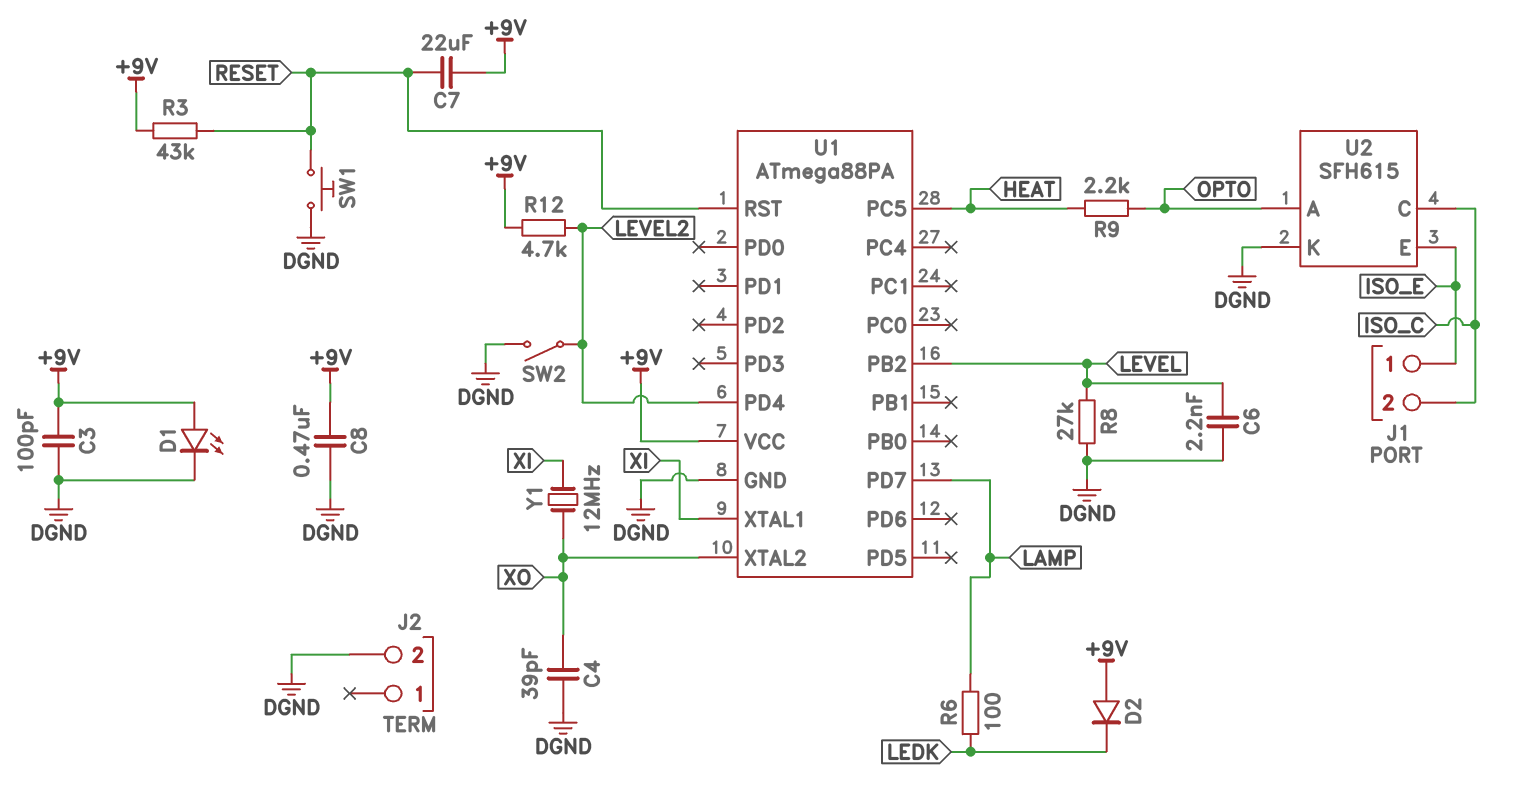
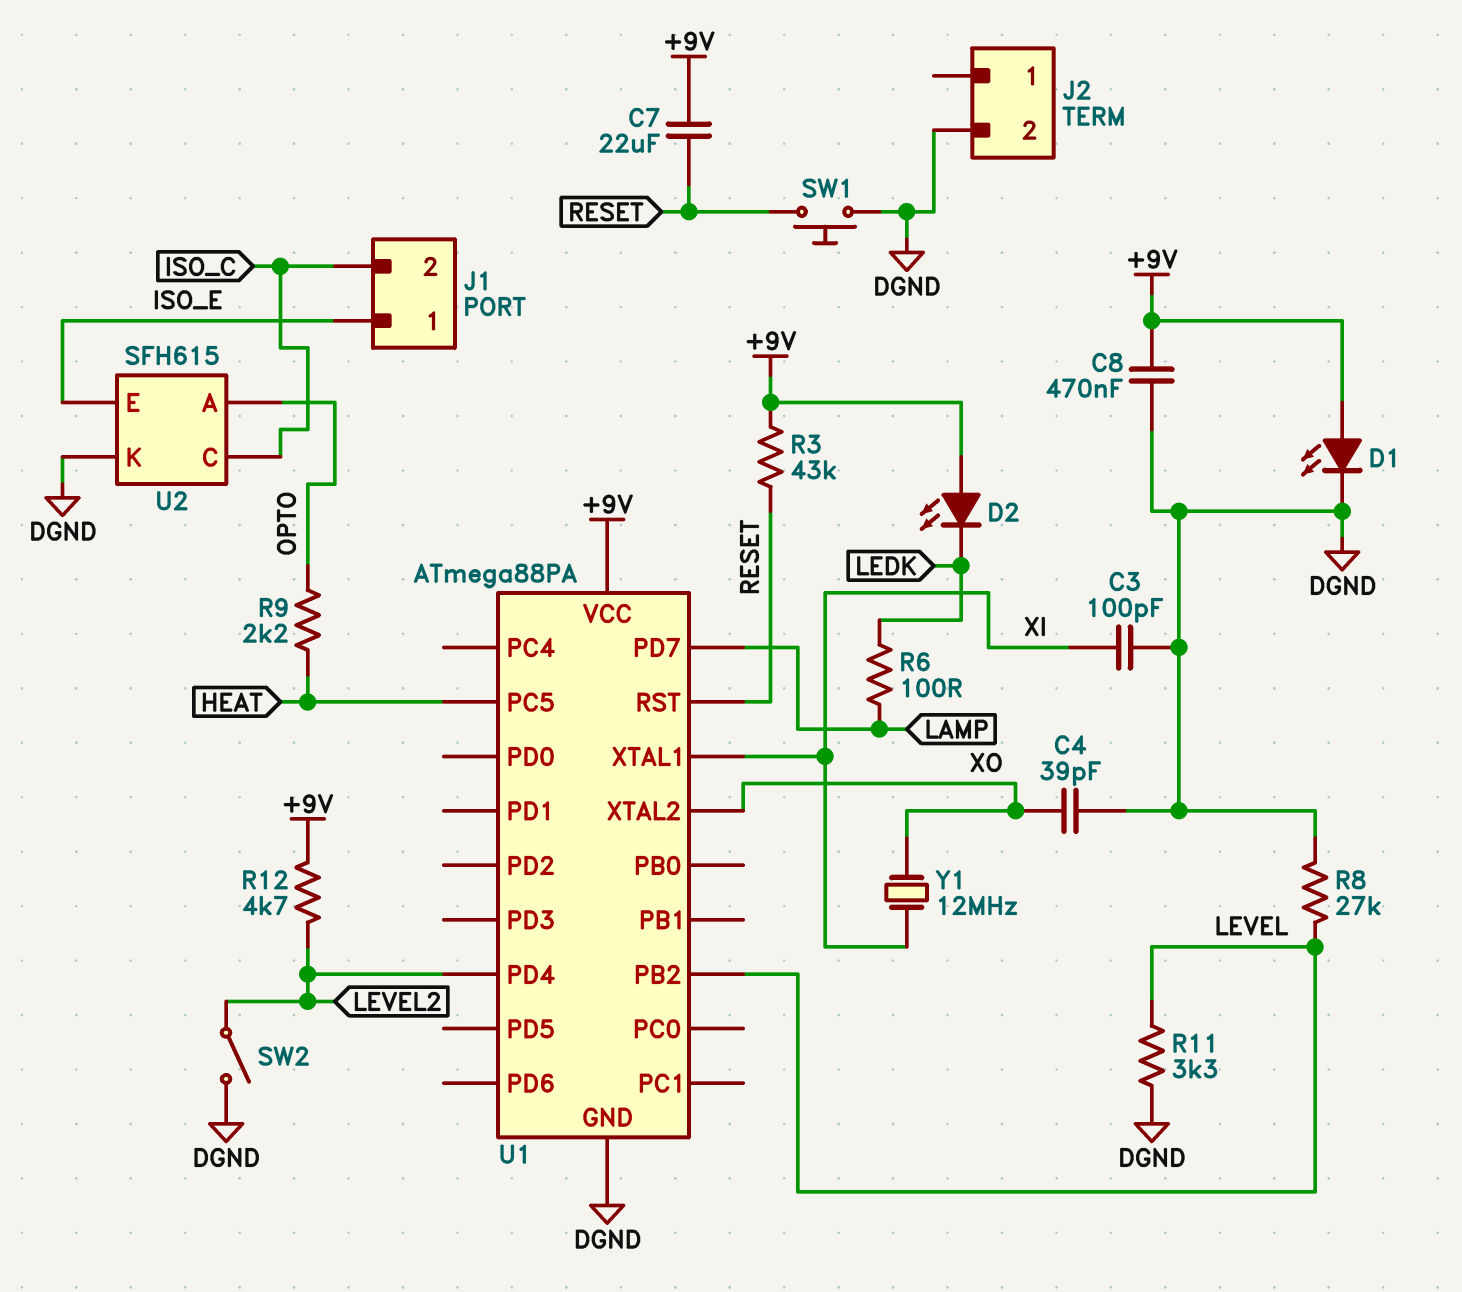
C3: 100pF (+9V, DGND) -> 100pF (DGND, XI)
C6: 2.2nF (DGND, LEVEL) -> none
D2: diode (A +9V, K LEDK) -> LED (A +9V, K LEDK)
R11: none -> 3.3k (DGND, LEVEL)

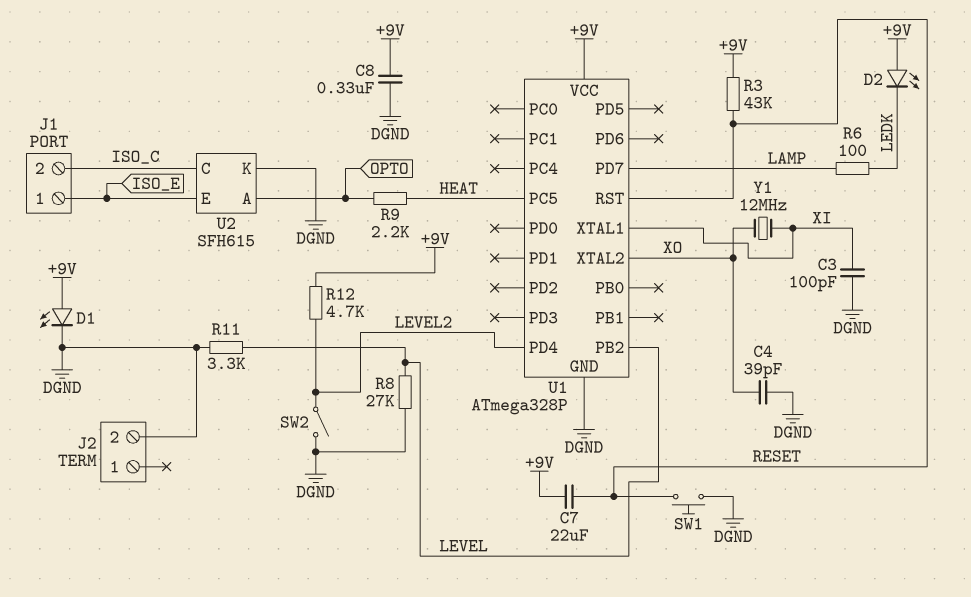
C8: 470nF (+9V, DGND) -> 330nF (+9V, DGND)
U1: ATmega88PA -> ATmega328P

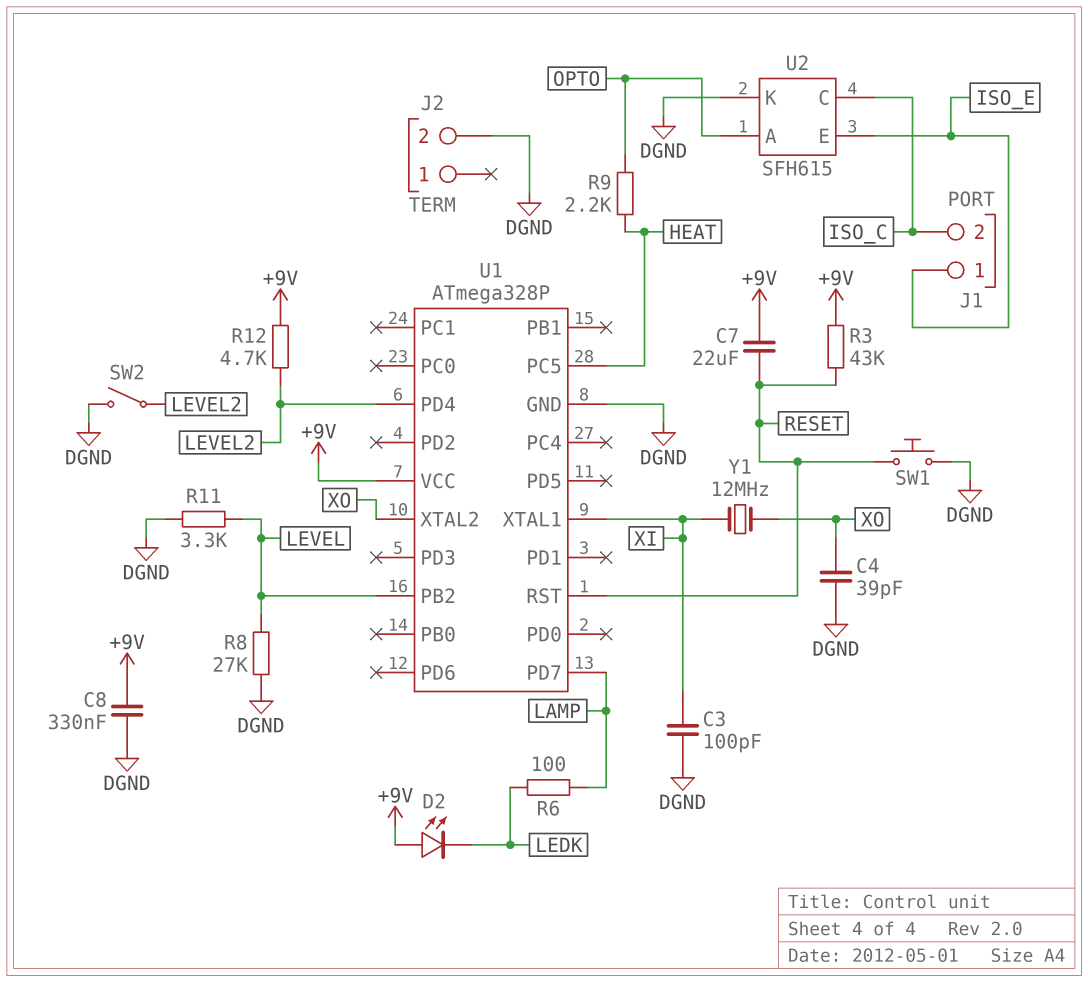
D1: LED (A +9V, K DGND) -> none

